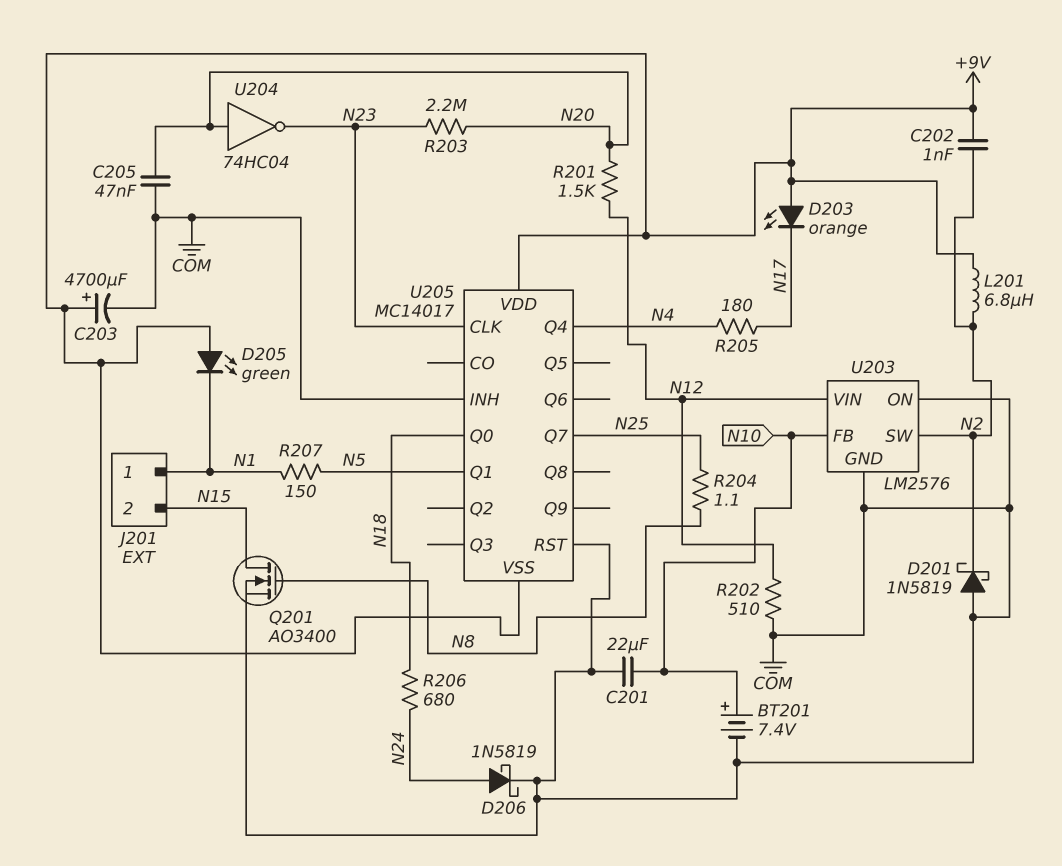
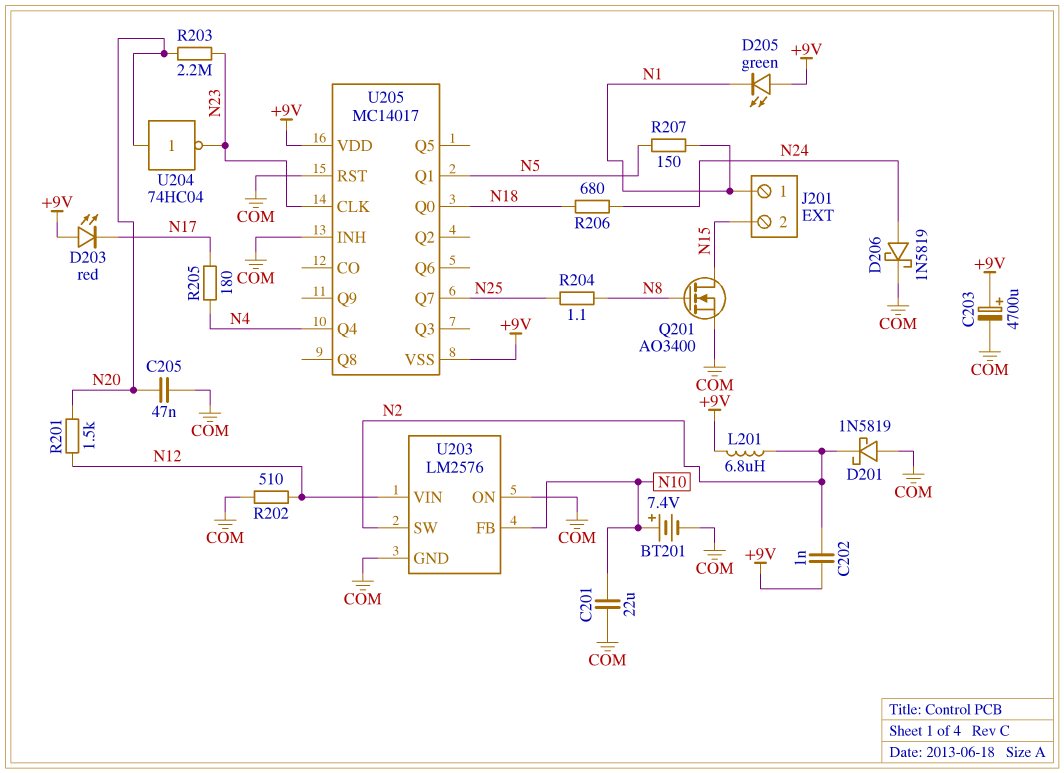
D203: LED orange (A +9V, K N17) -> LED red (A +9V, K N17)

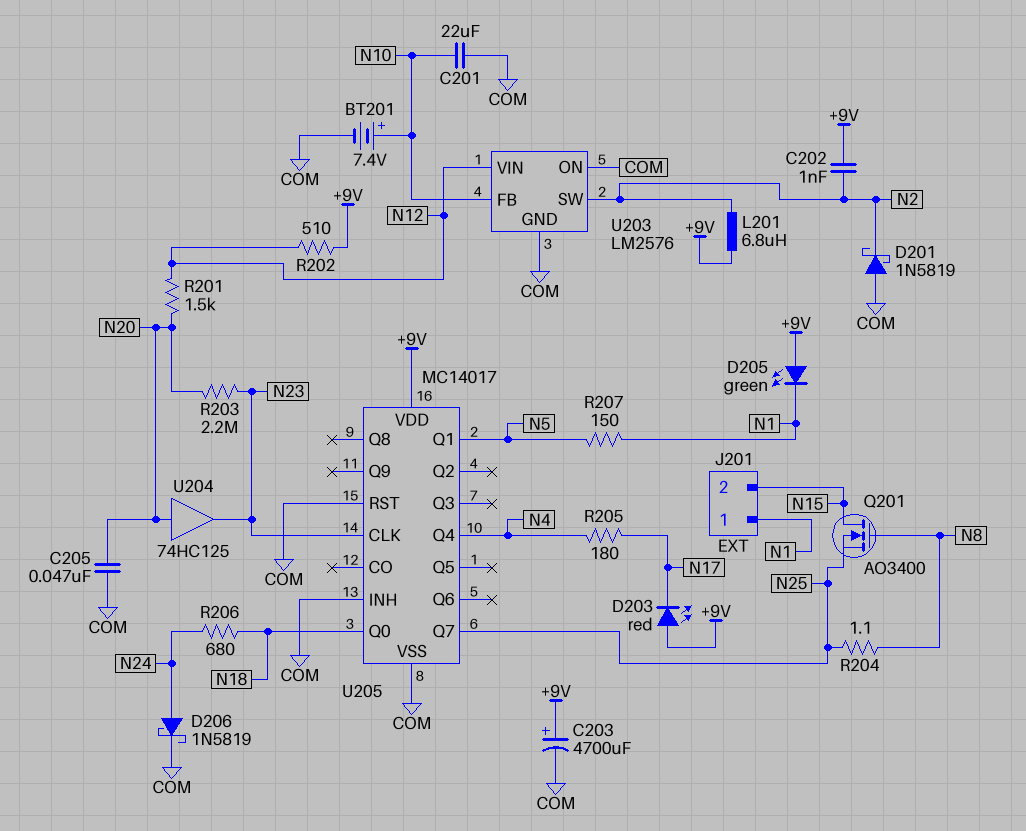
Q201: NMOS AO3400 (G N8, D N15, S COM) -> NMOS AO3400 (G N8, D N15, S N25)
R202: 510 (COM, N12) -> 510 (+9V, N12)
U204: NOT 74HC04 (in N20, out N23) -> buffer 74HC125 (in N20, out N23)
U205 pin VSS: +9V -> COM

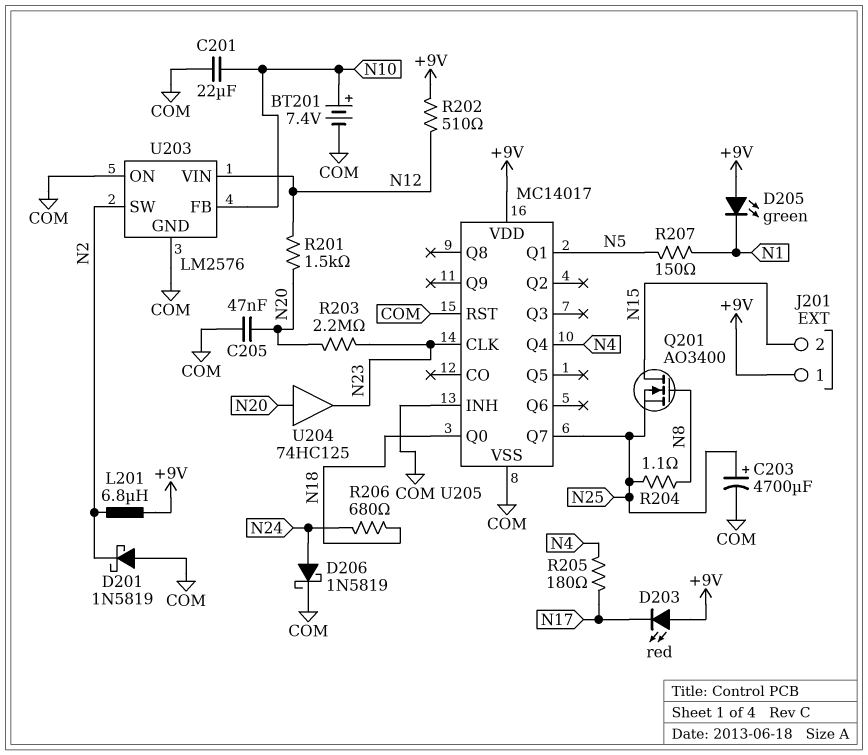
C202: 1nF (+9V, N2) -> none
C203: 4700uF (plus +9V, minus COM) -> 4700uF (plus N25, minus COM)
J201 pin 1: N1 -> +9V

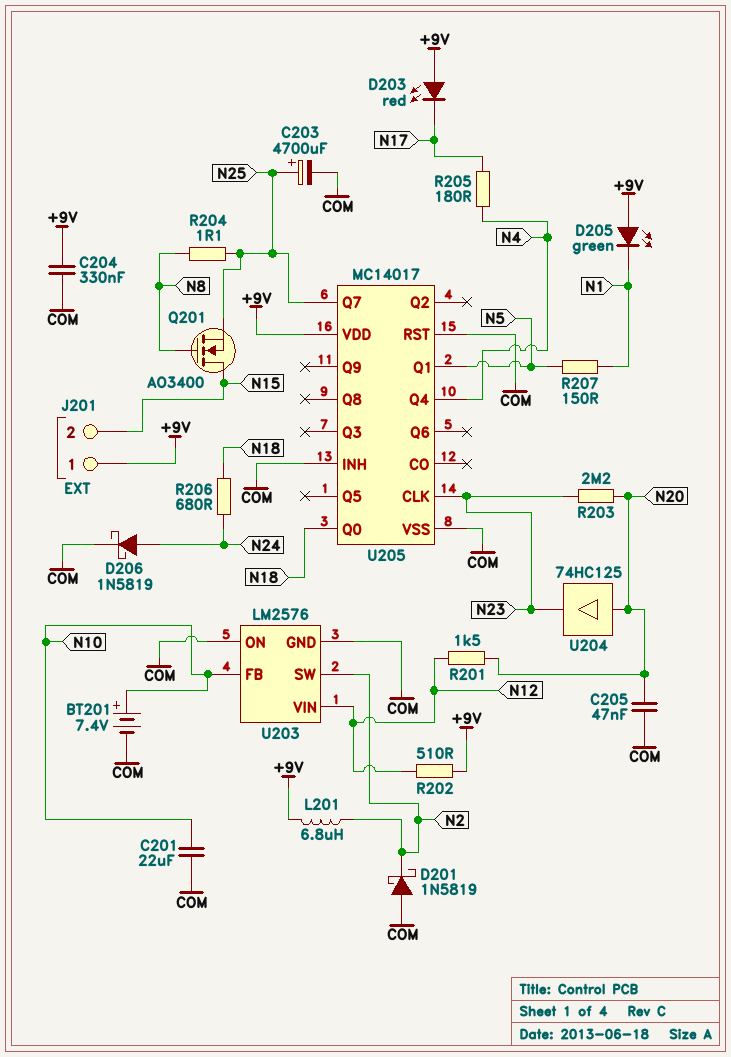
C204: none -> 330nF (+9V, COM)

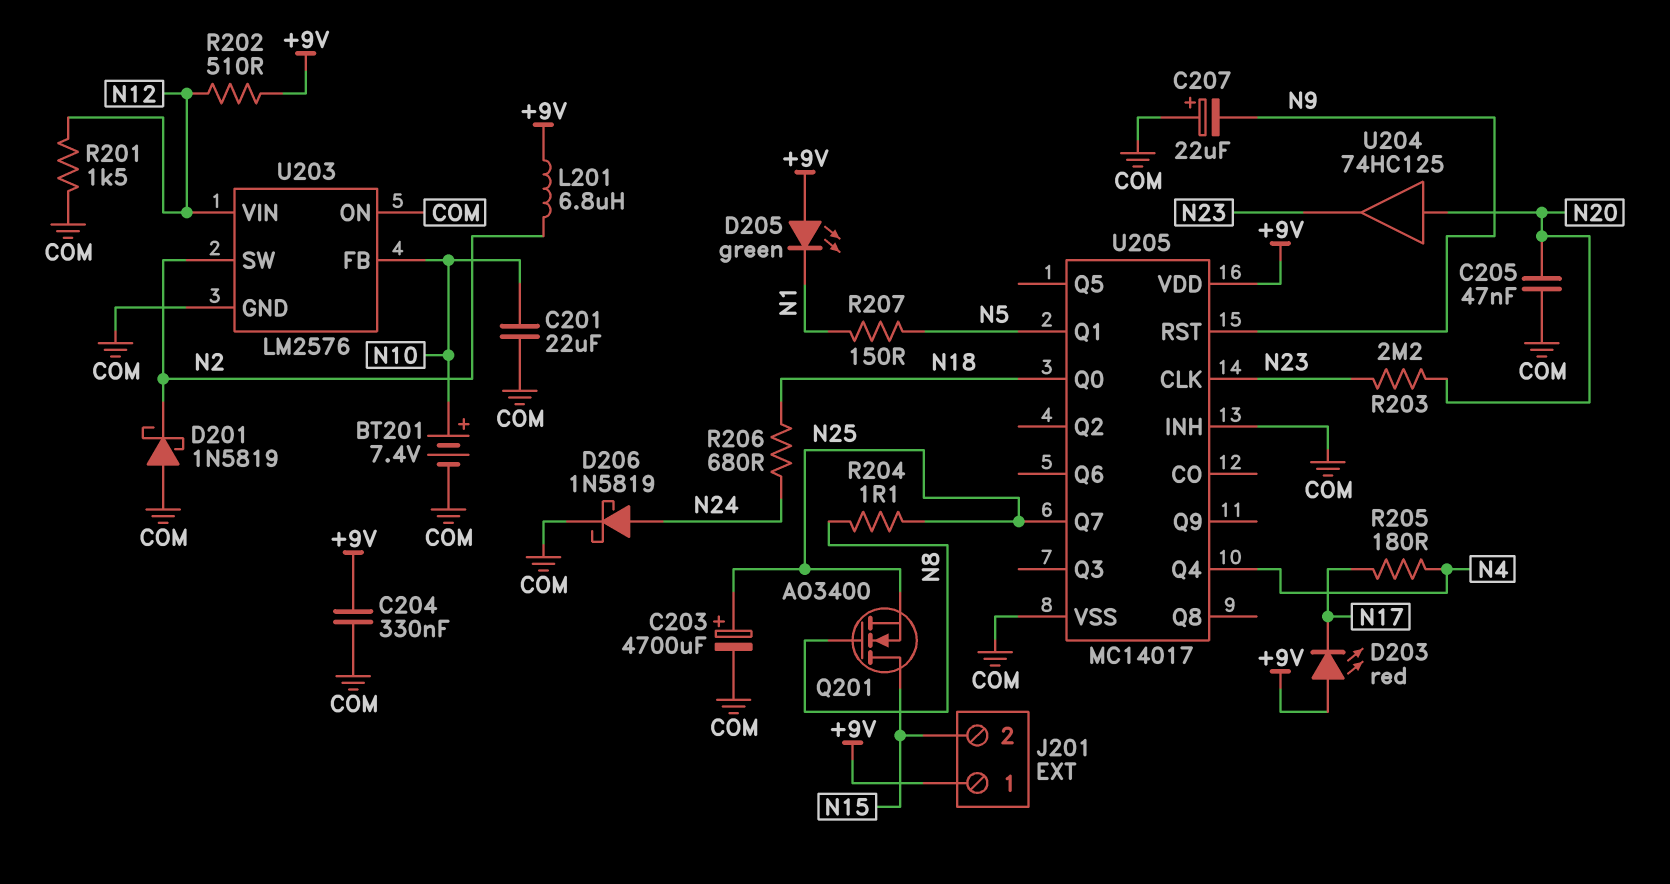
C207: none -> 22uF (plus COM, minus N9)
R201: 1.5k (N12, N20) -> 1.5k (COM, N12)
U205 pin RST: COM -> N9

